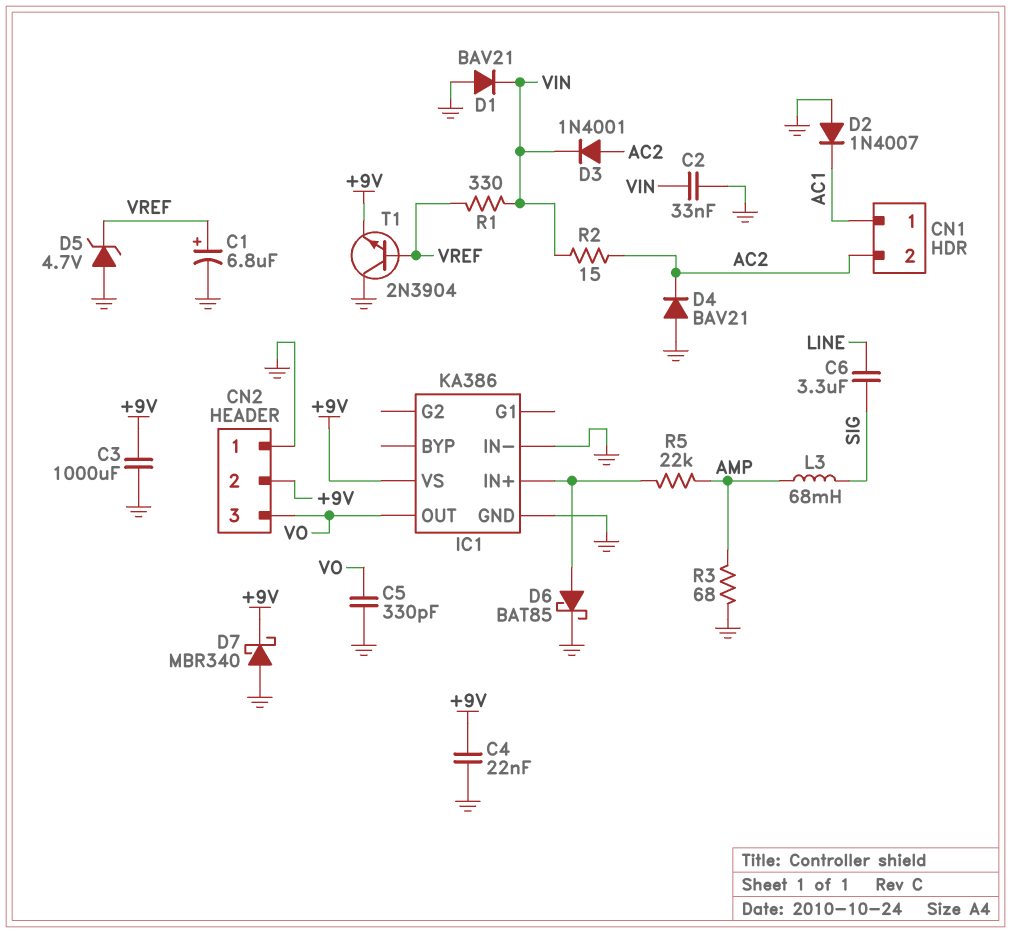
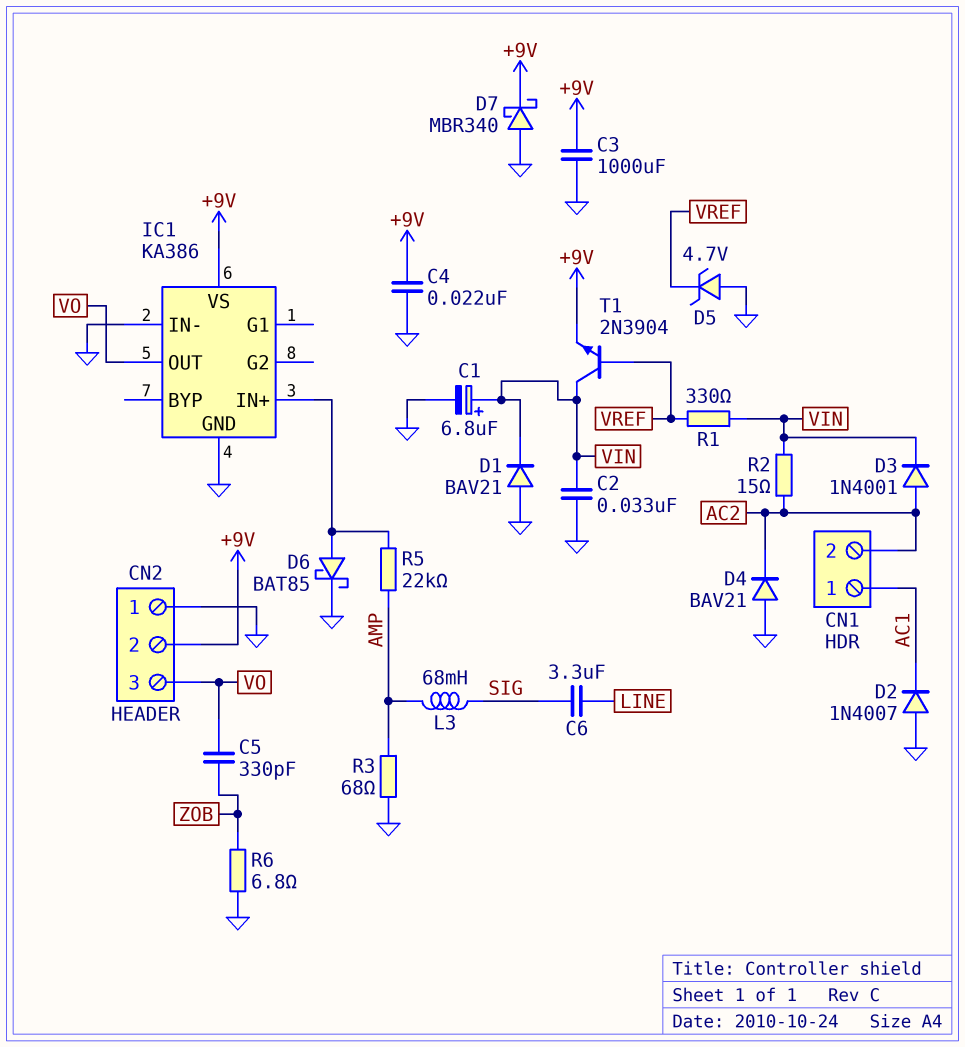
C1: 6.8uF (plus VREF, minus GND) -> 6.8uF (plus VIN, minus GND)
C5: 330pF (GND, VO) -> 330pF (VO, ZOB)
R6: none -> 6.8 (GND, ZOB)
T1: NPN 2N3904 (B VREF, C GND, E +9V) -> NPN 2N3904 (B VREF, C VIN, E +9V)

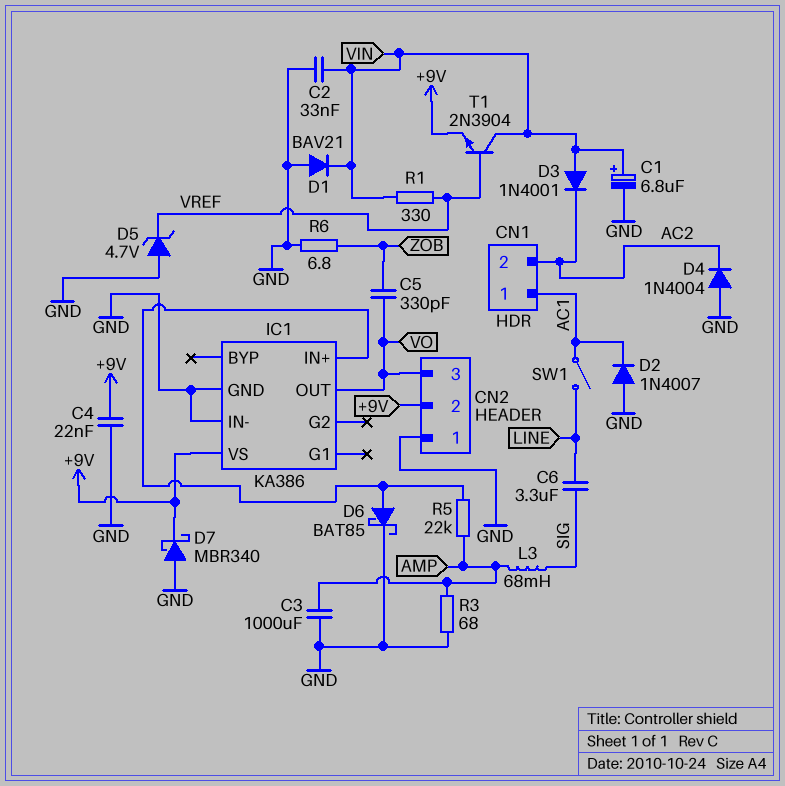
C3: 1000uF (+9V, GND) -> 1000uF (AMP, GND)
D3: diode 1N4001 (A AC2, K VIN) -> diode 1N4001 (A VIN, K AC2)
D4: diode BAV21 (A GND, K AC2) -> diode 1N4004 (A GND, K AC2)
R2: 15 (AC2, VIN) -> none
SW1: none -> switch (AC1, LINE)

